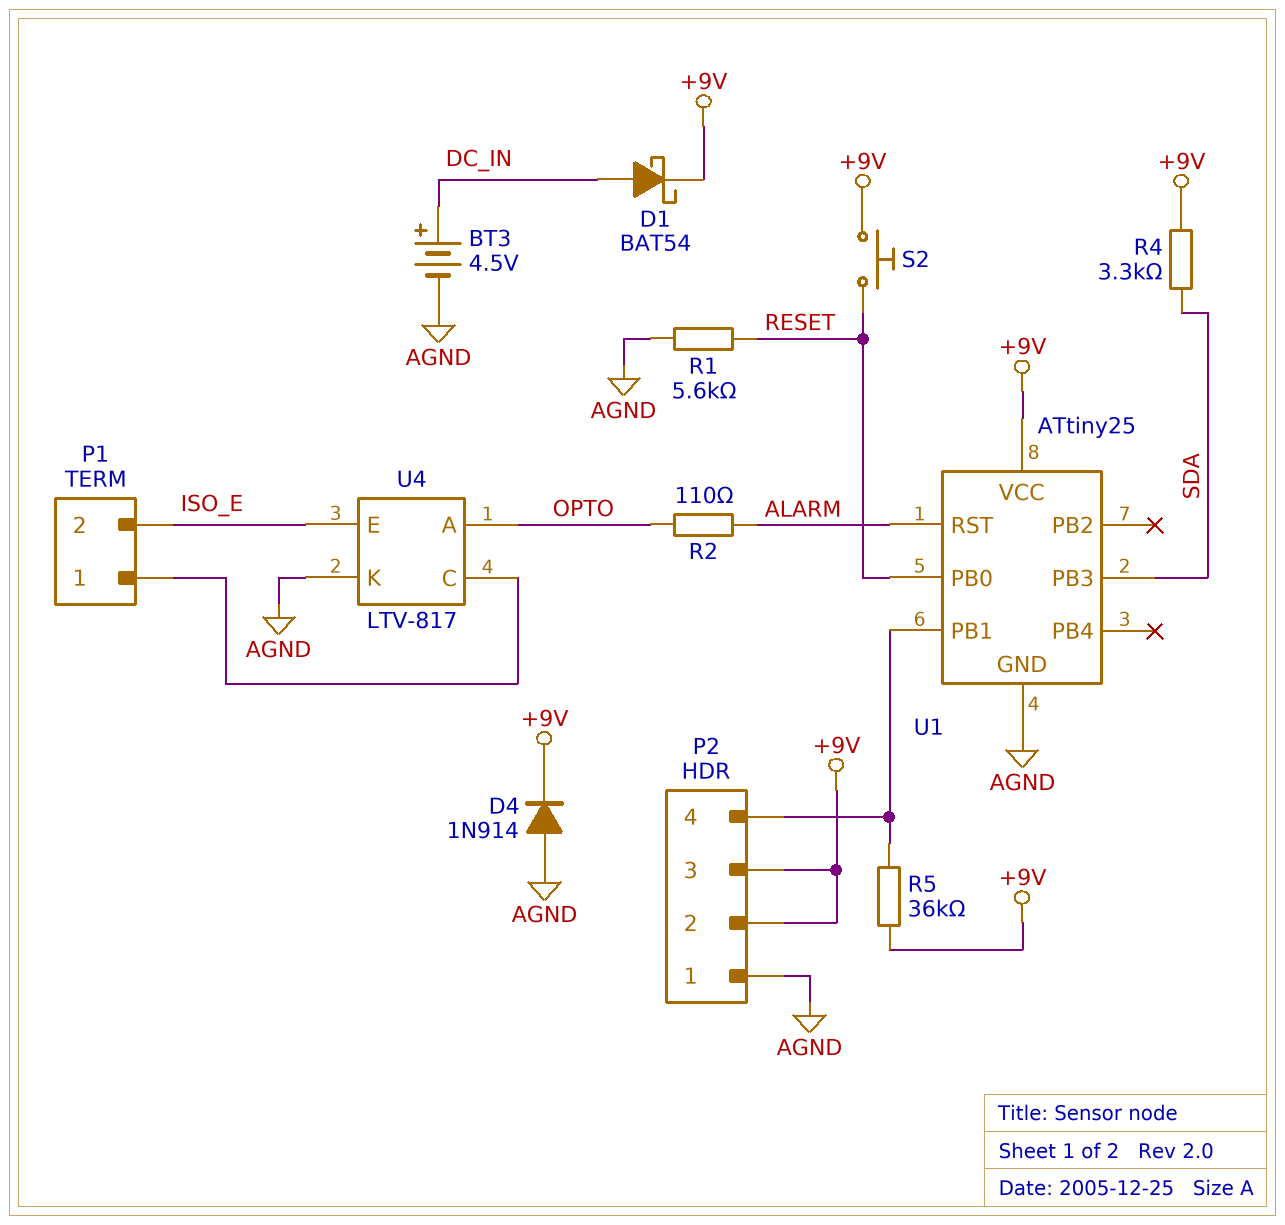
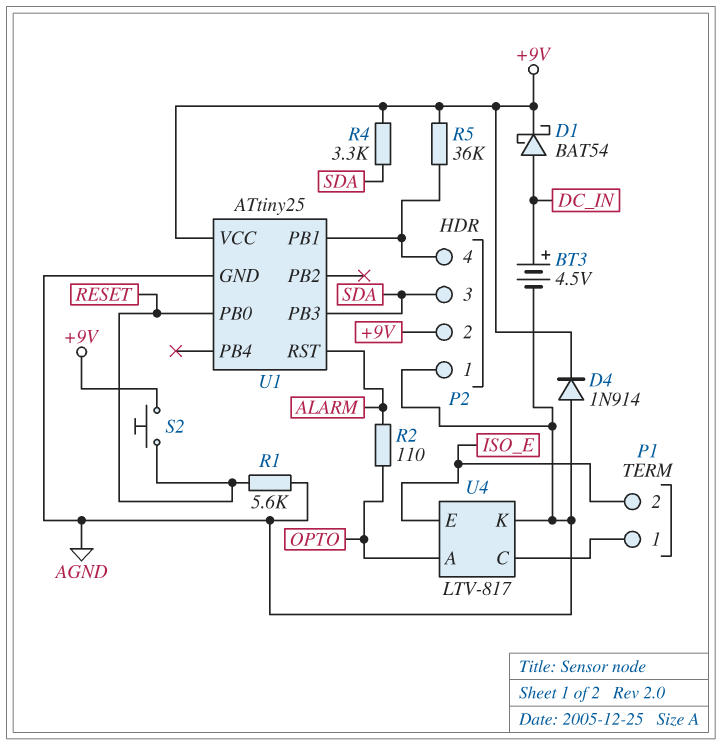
P2 pin 3: +9V -> SDA

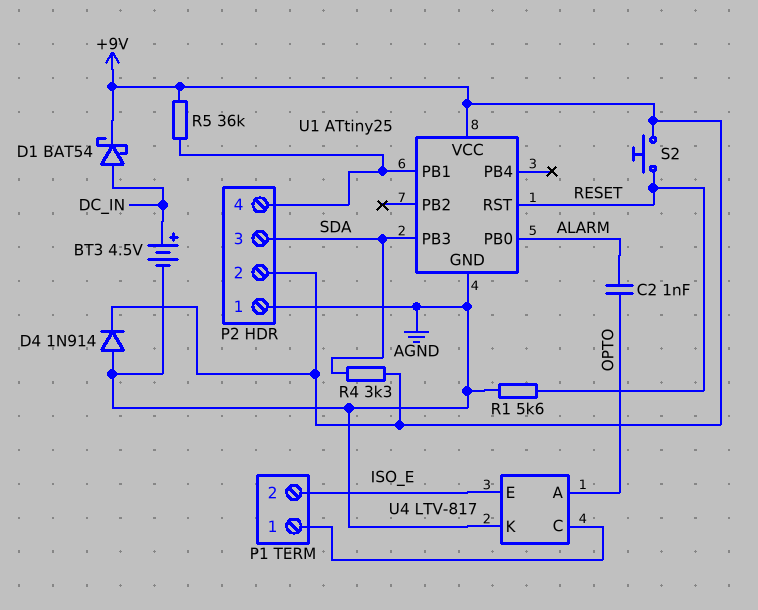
C2: none -> 1nF (ALARM, OPTO)
R2: 110 (ALARM, OPTO) -> none
U1 pin PB0: RESET -> ALARM
U1 pin RST: ALARM -> RESET

